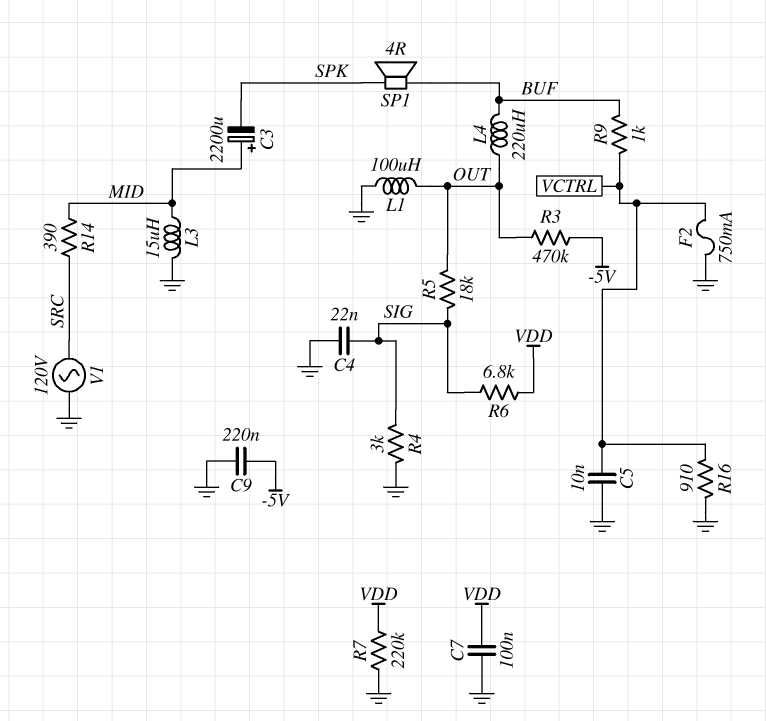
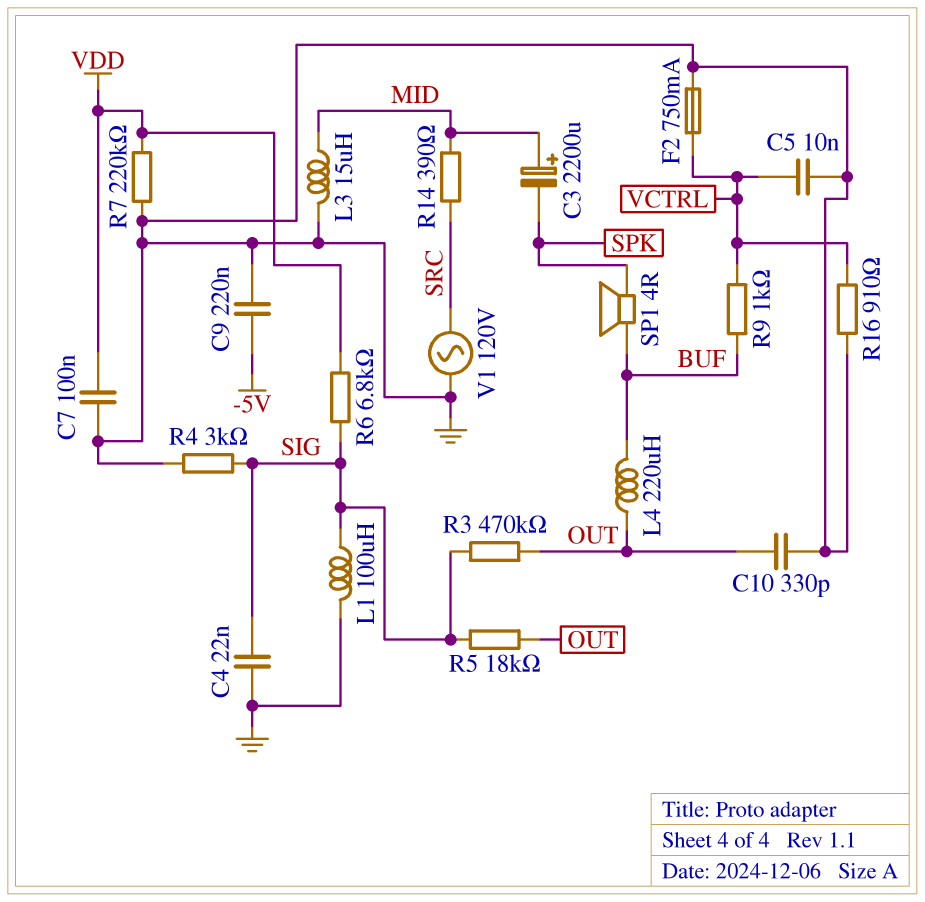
C10: none -> 330pF (GND, OUT)
L1: 100uH (GND, OUT) -> 100uH (GND, SIG)
R3: 470k (-5V, OUT) -> 470k (OUT, SIG)

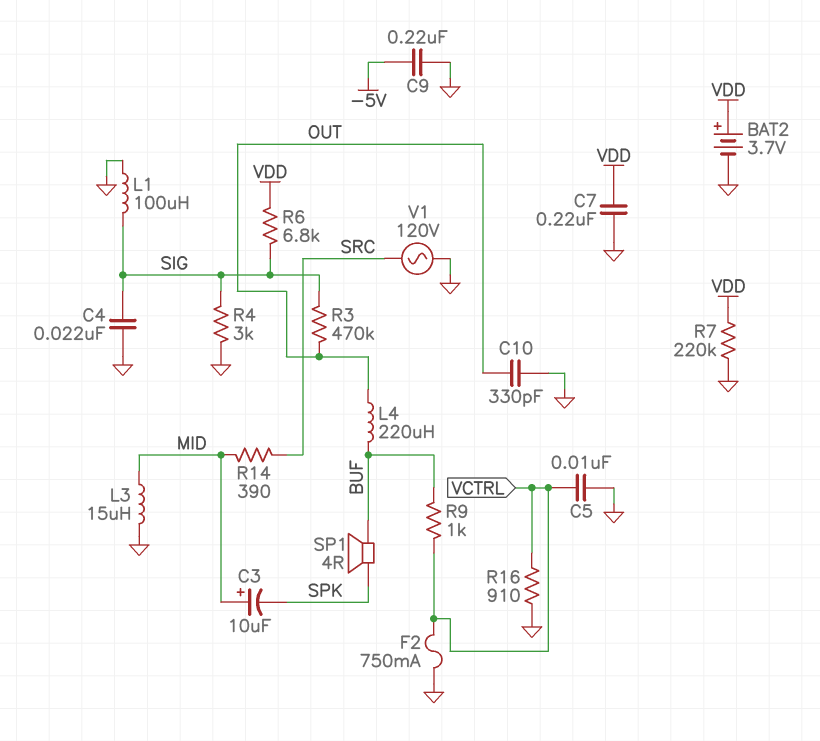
BAT2: none -> 3.7V (plus VDD, minus GND)
C3: 2200uF (plus MID, minus SPK) -> 10uF (plus MID, minus SPK)
C7: 100nF (GND, VDD) -> 220nF (GND, VDD)
R5: 18k (OUT, SIG) -> none

